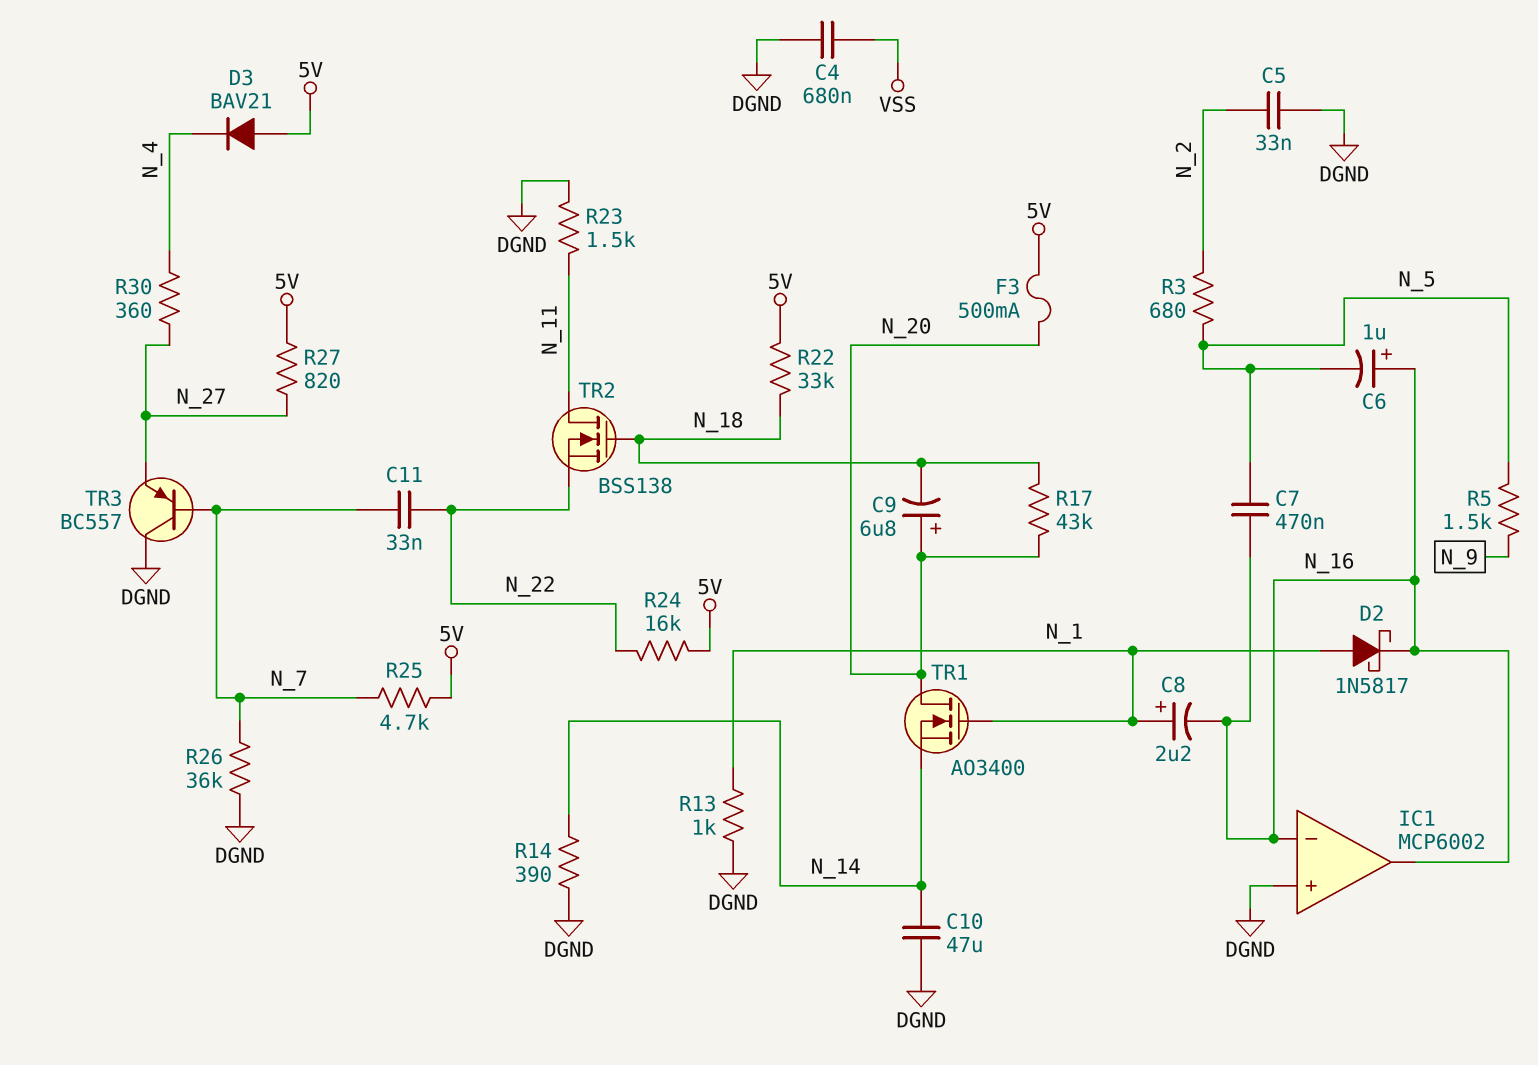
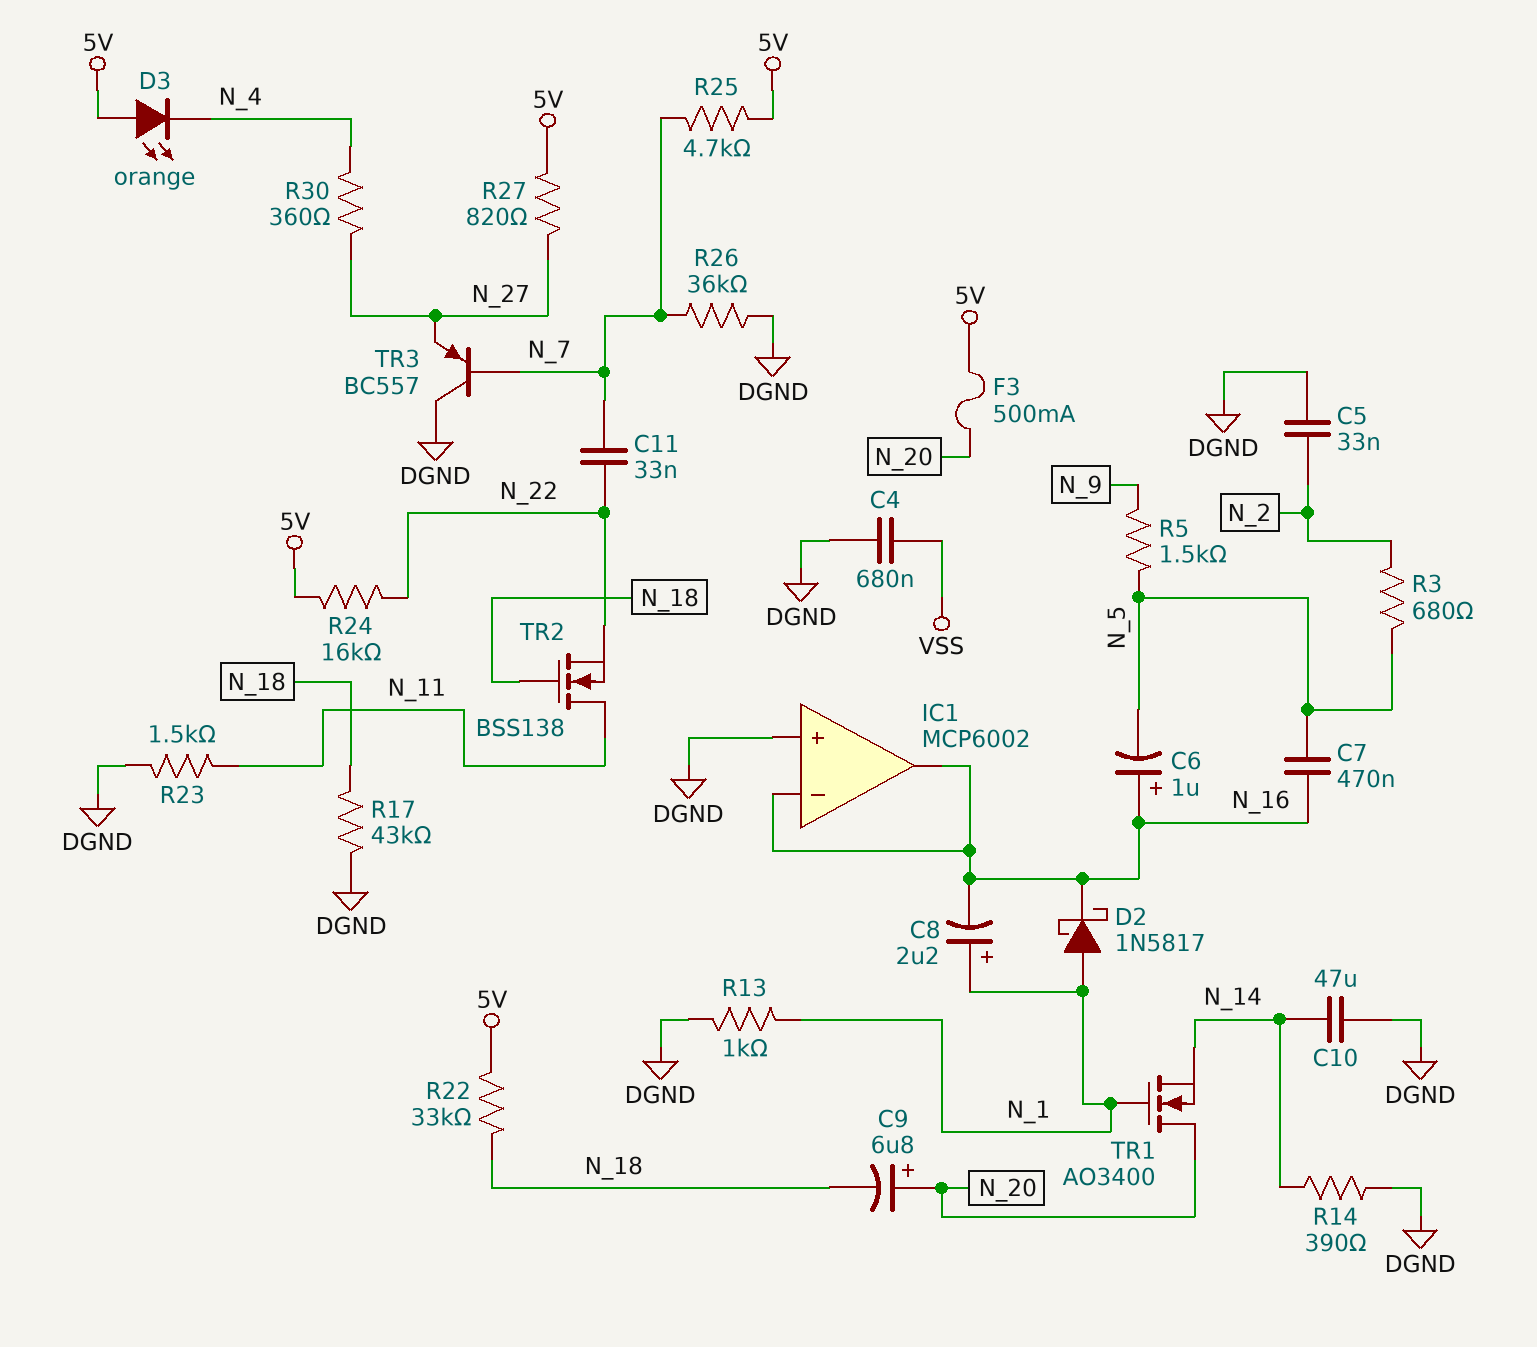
D3: diode BAV21 (A 5V, K N_4) -> LED orange (A 5V, K N_4)
R17: 43k (N_18, N_20) -> 43k (DGND, N_18)

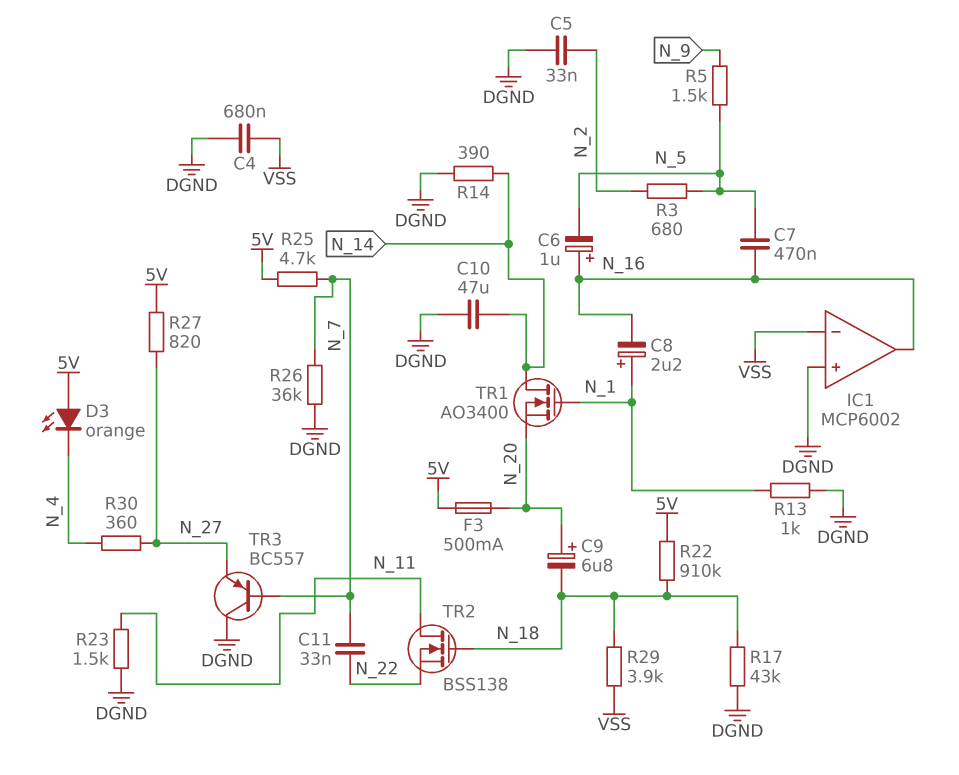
D2: schottky 1N5817 (A N_1, K N_16) -> none
IC1 pin in-: N_16 -> VSS
R22: 33k (5V, N_18) -> 910k (5V, N_18)
R24: 16k (5V, N_22) -> none
R29: none -> 3.9k (N_18, VSS)
TR1: NMOS AO3400 (G N_1, D N_20, S N_14) -> NMOS AO3400 (G N_1, D N_14, S N_20)

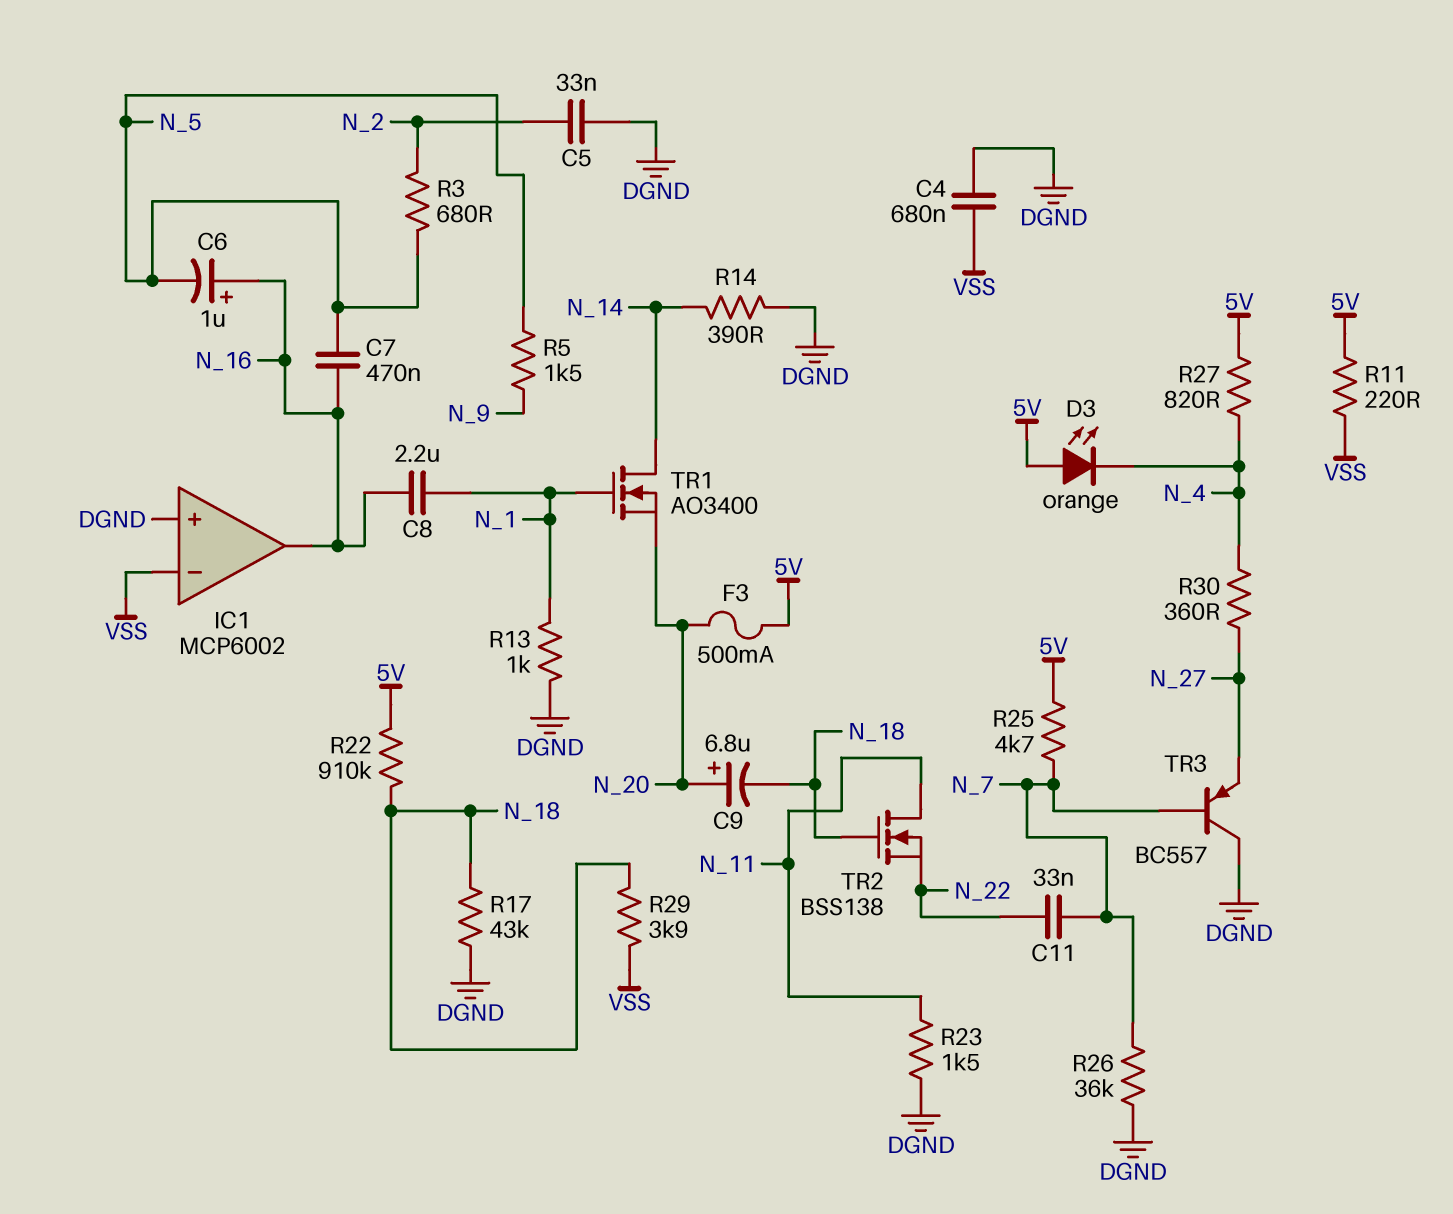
C8: 2.2uF (plus N_1, minus N_16) -> 2.2uF (N_1, N_16)
C10: 47uF (DGND, N_14) -> none
R11: none -> 220 (5V, VSS)
R27: 820 (5V, N_27) -> 820 (5V, N_4)

